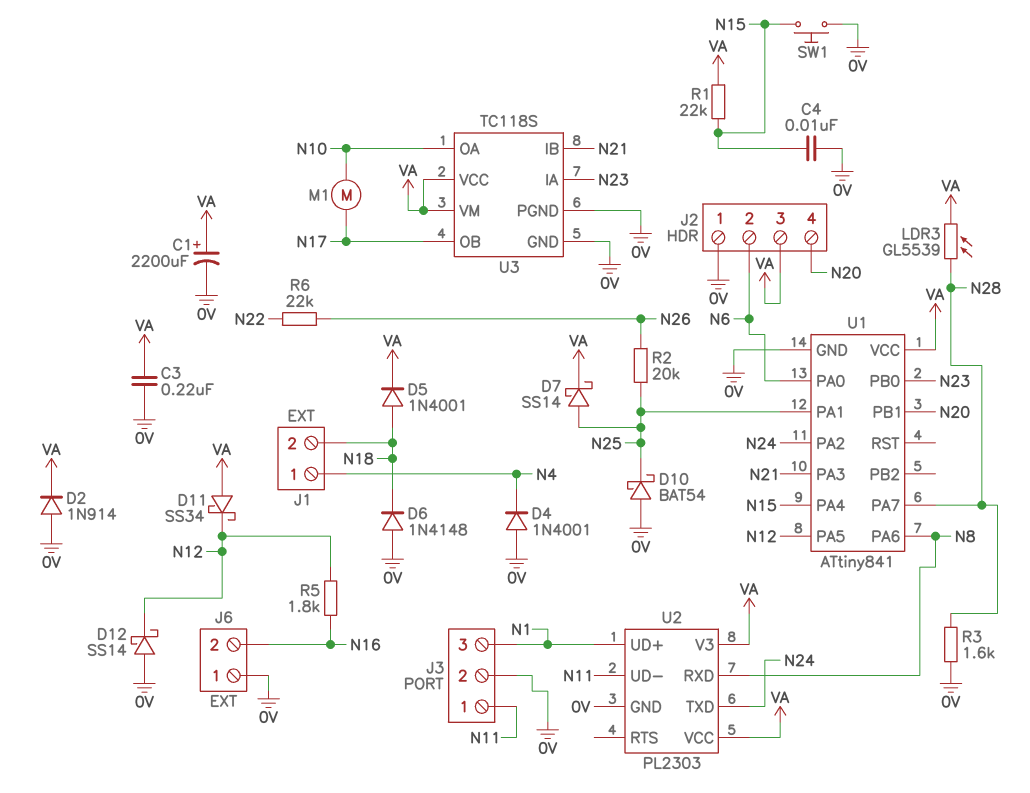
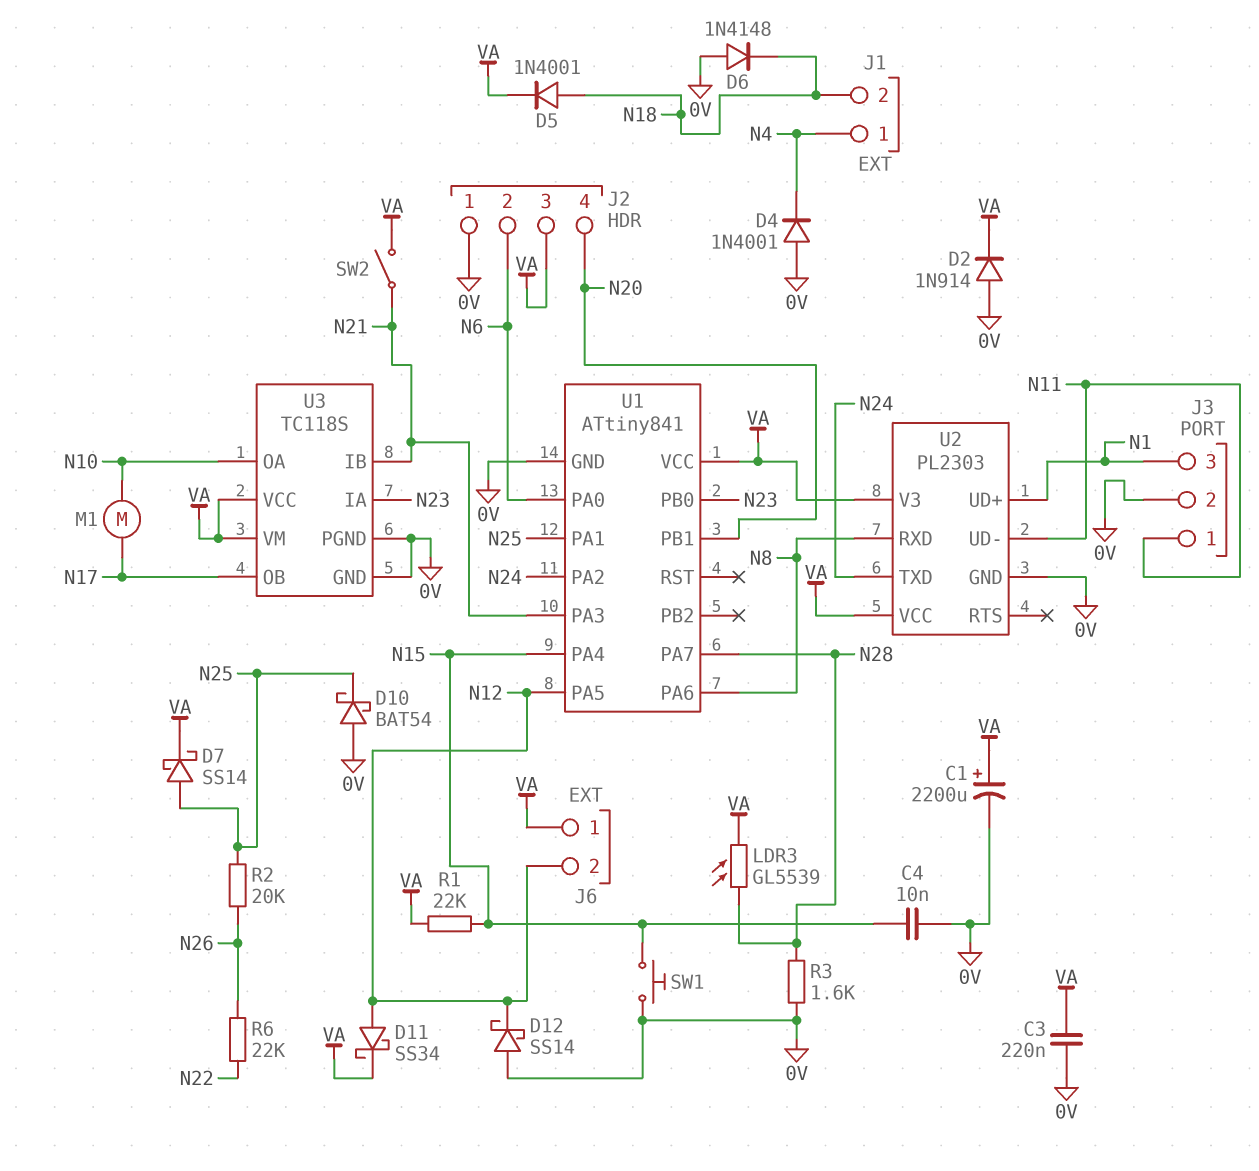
D11: schottky SS34 (A VA, K N12) -> schottky SS34 (A N12, K VA)
J6 pin 1: 0V -> VA
J6 pin 2: N16 -> N12
R5: 1.8k (N12, N16) -> none
SW2: none -> switch (N21, VA)

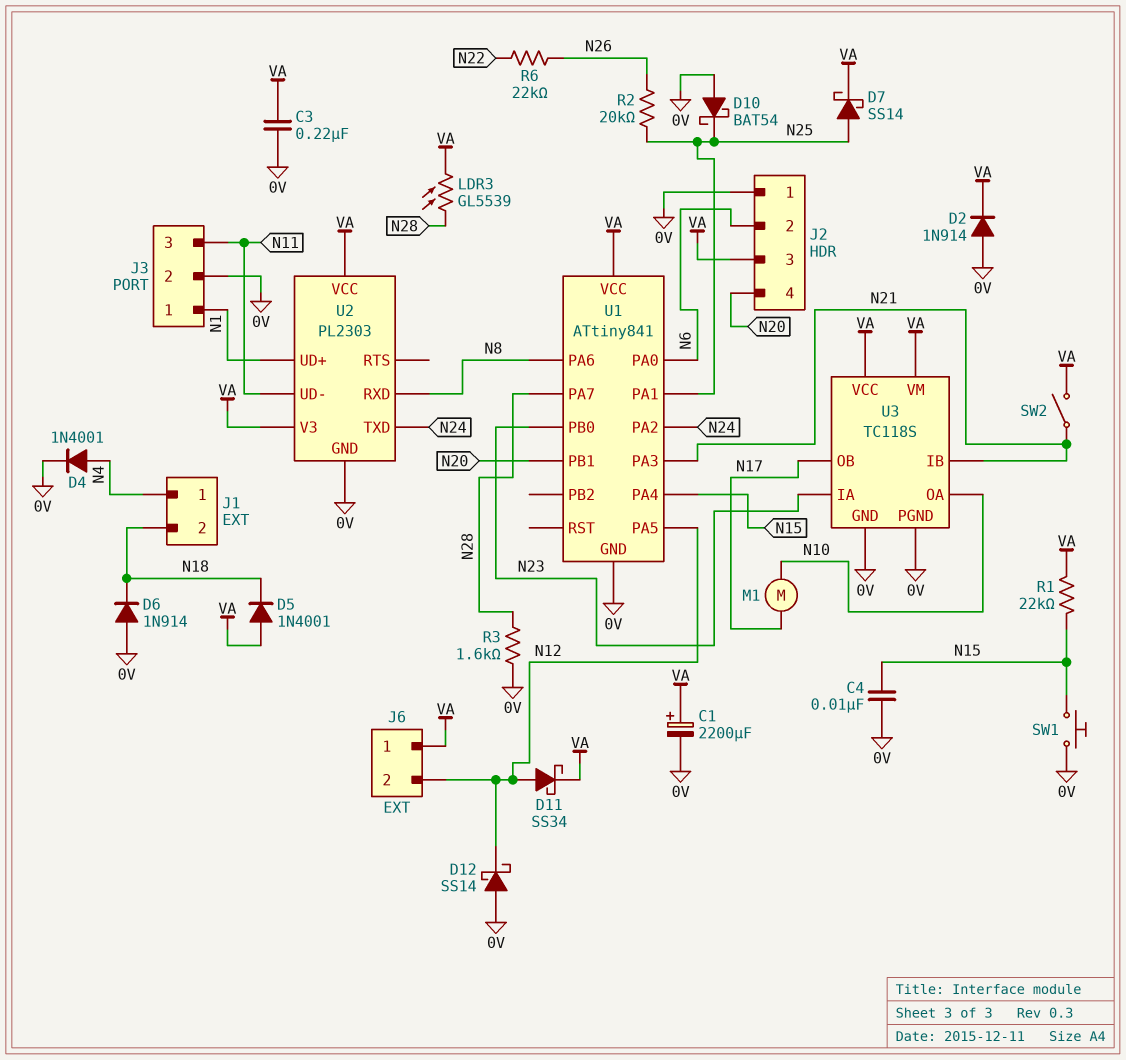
D4: diode 1N4001 (A 0V, K N4) -> diode 1N4001 (A N4, K 0V)
D5: diode 1N4001 (A N18, K VA) -> diode 1N4001 (A VA, K N18)
D6: diode 1N4148 (A 0V, K N18) -> diode 1N914 (A 0V, K N18)
J3 pin 1: N11 -> N1
J3 pin 3: N1 -> N11

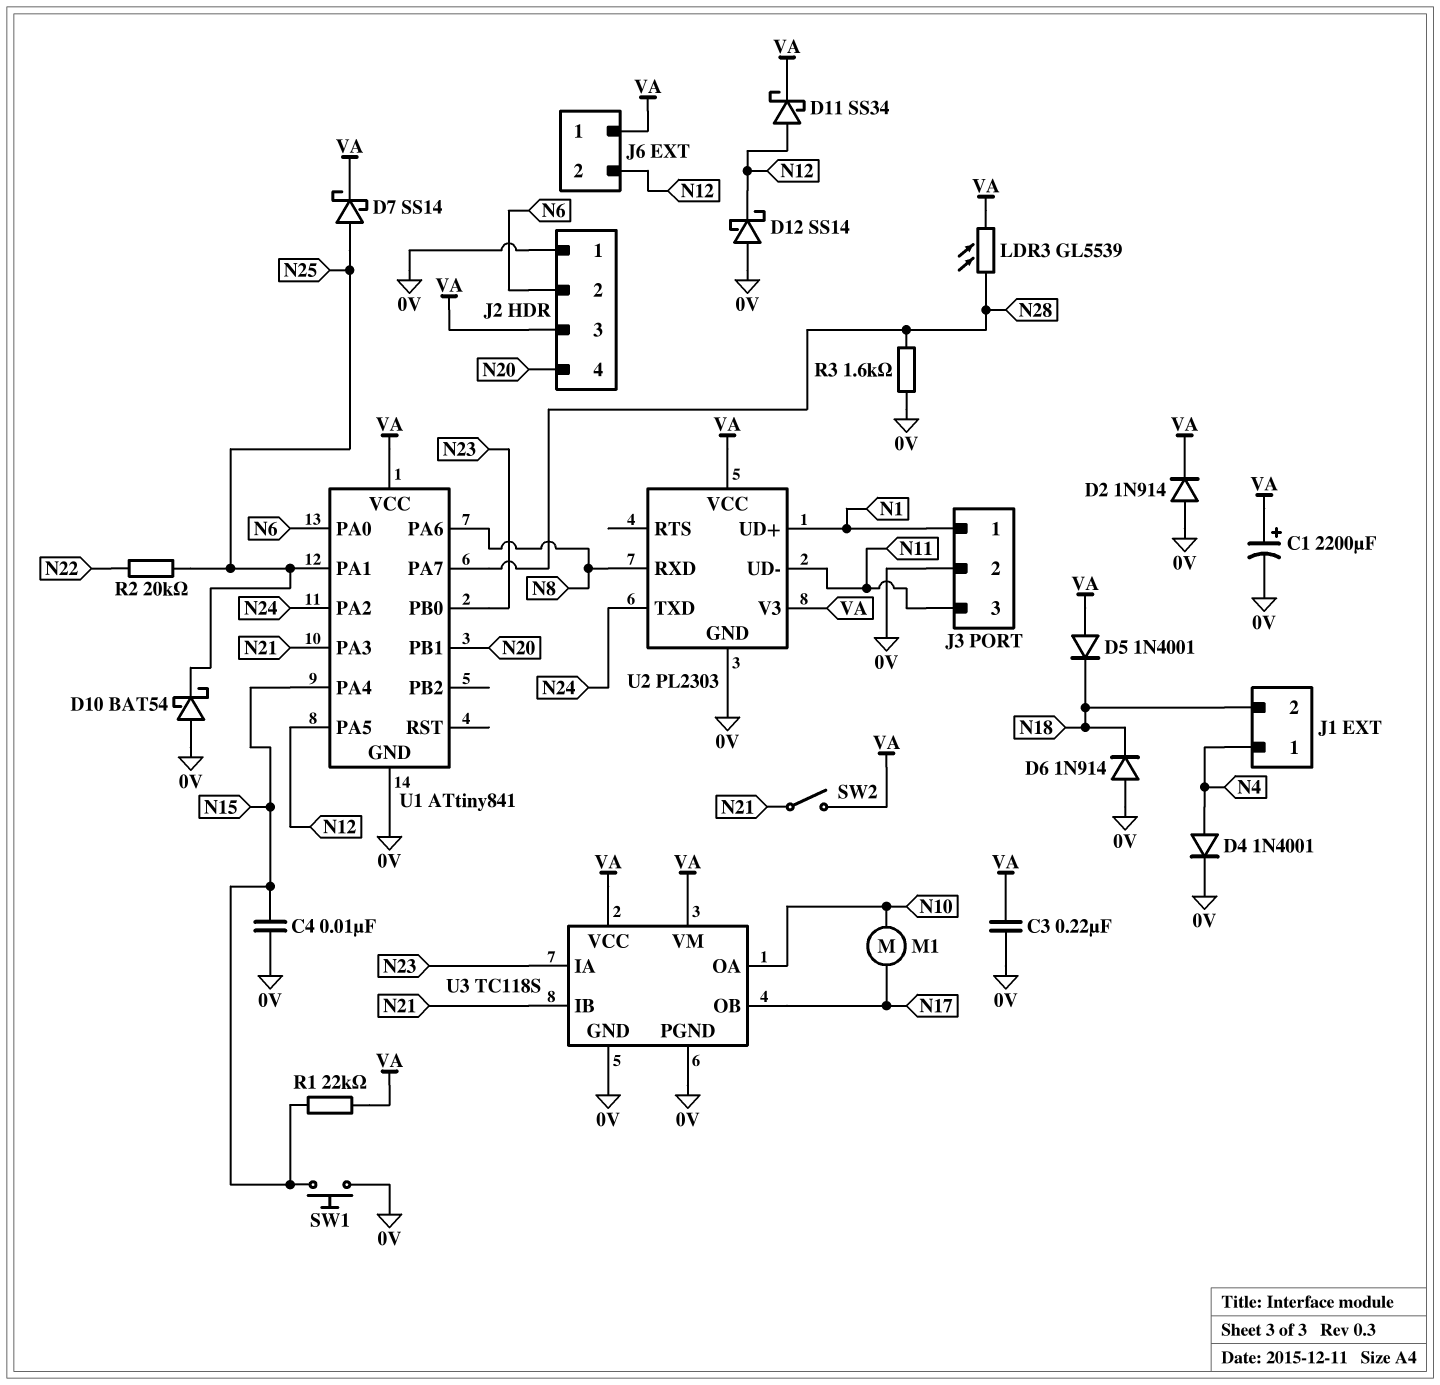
R2: 20k (N25, N26) -> 20k (N22, N25)
R6: 22k (N22, N26) -> none

